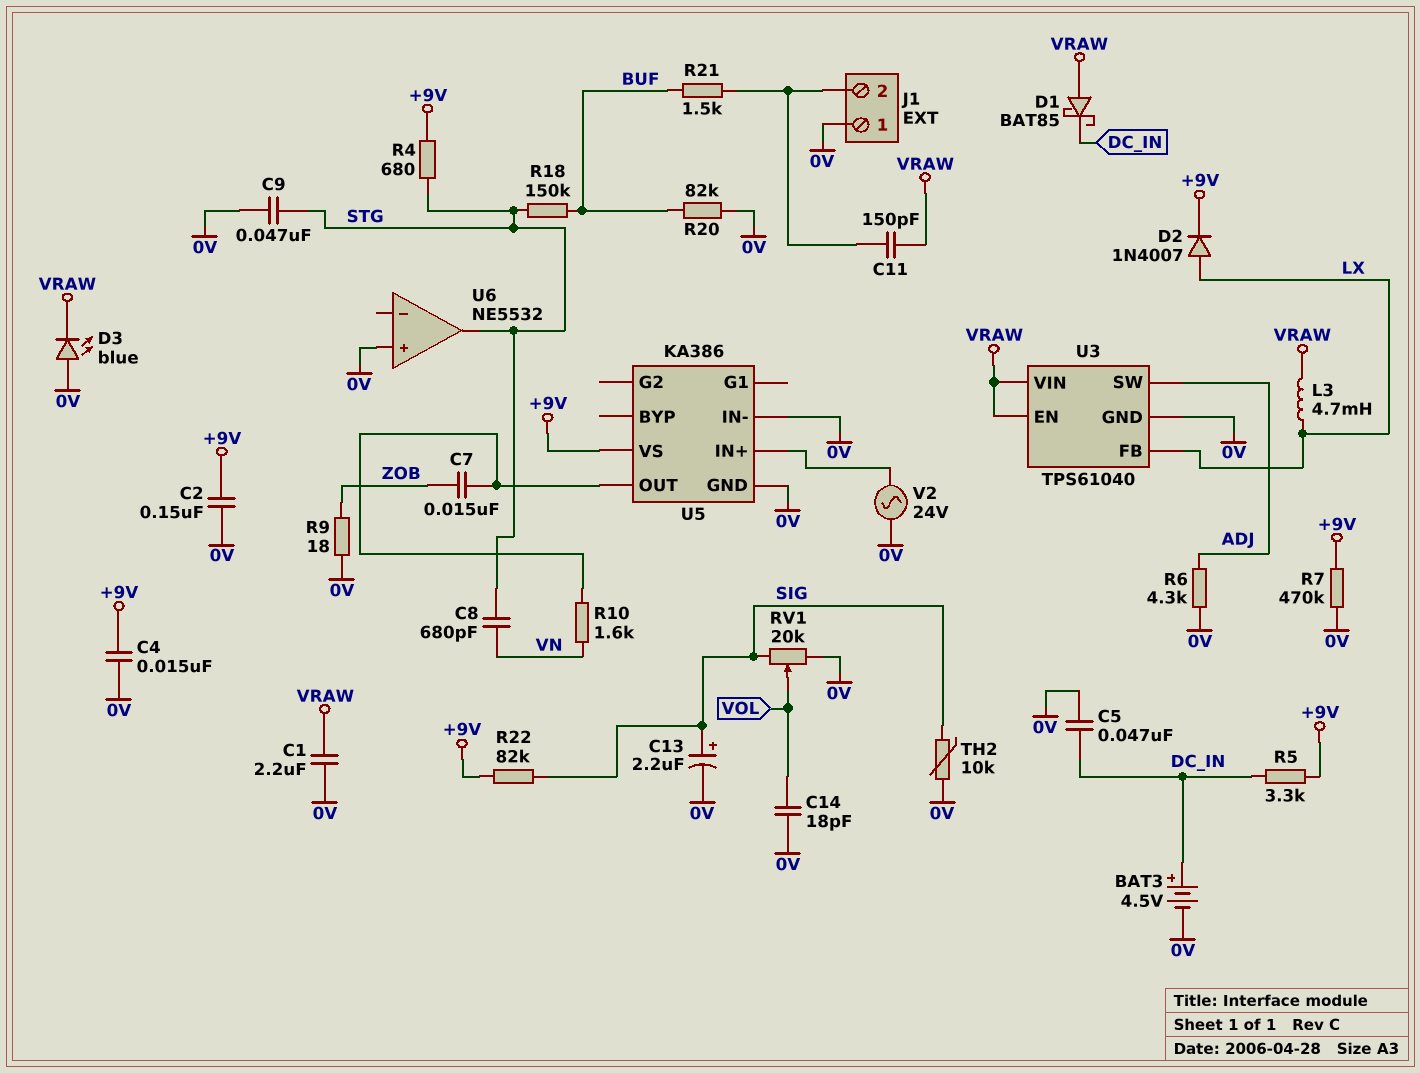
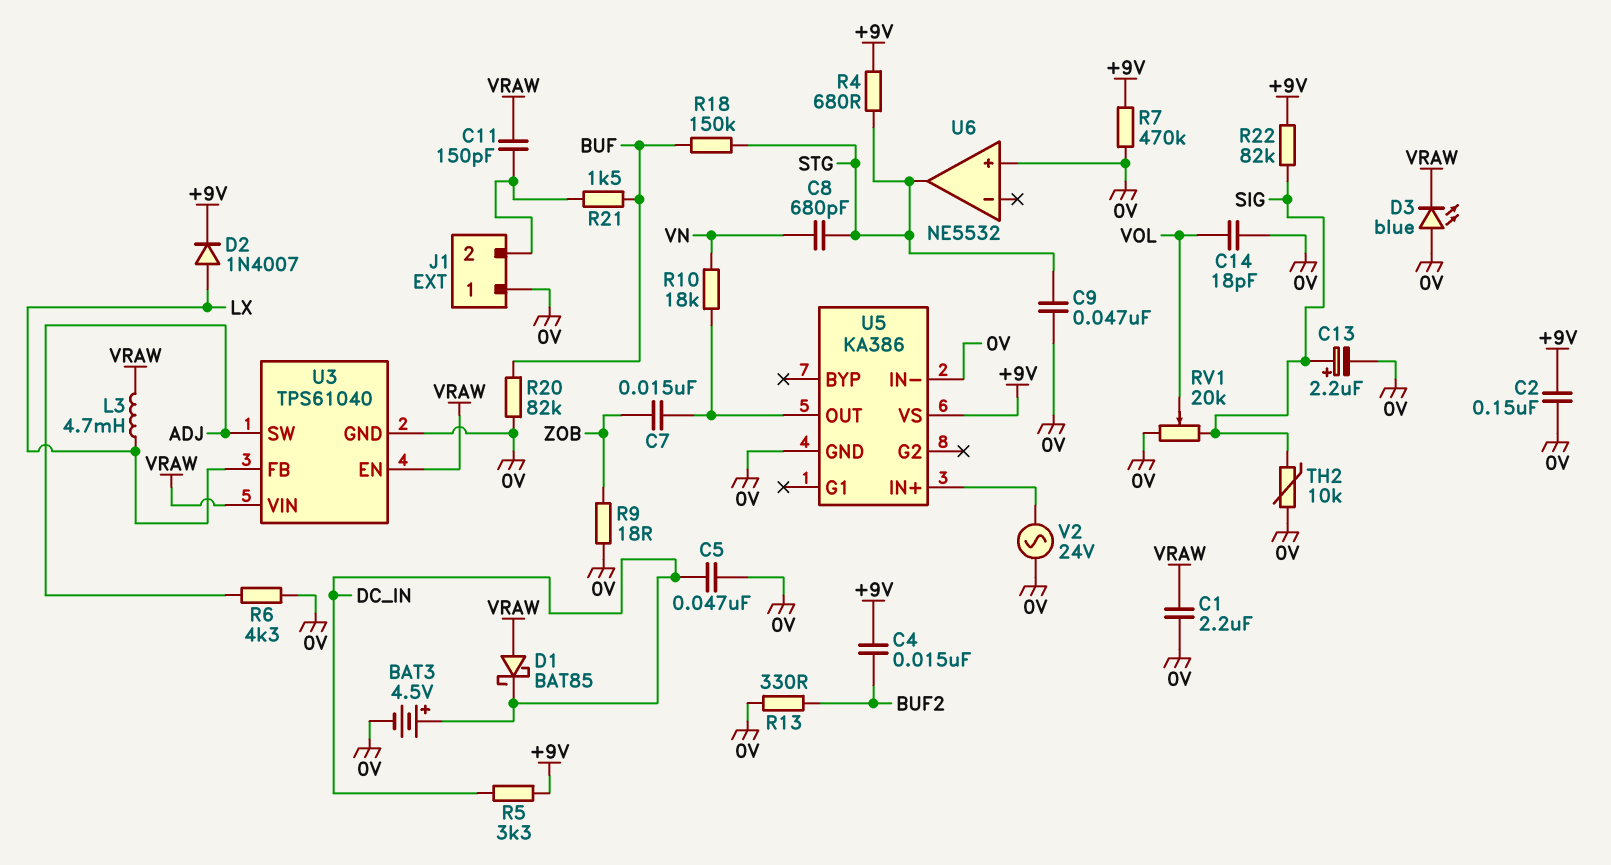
C4: 15nF (+9V, 0V) -> 15nF (+9V, BUF2)
R10: 1.6k (U5/OUT, VN) -> 18k (U5/OUT, VN)
R13: none -> 330 (0V, BUF2)

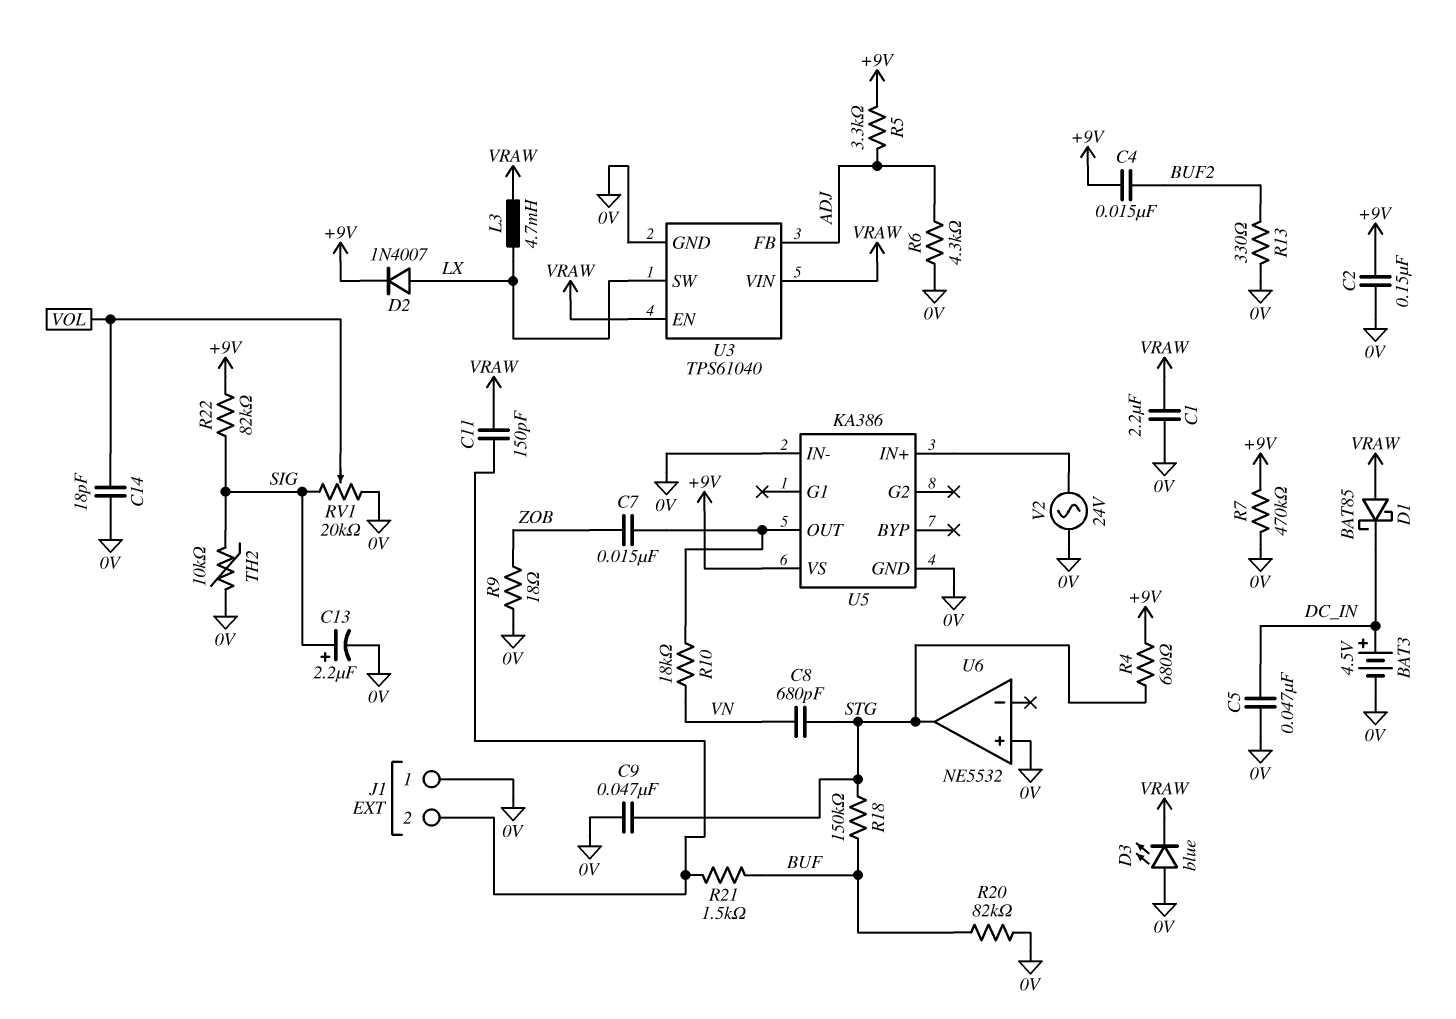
R5: 3.3k (+9V, DC_IN) -> 3.3k (+9V, ADJ)
U3 pin FB: LX -> ADJ
U3 pin SW: ADJ -> LX

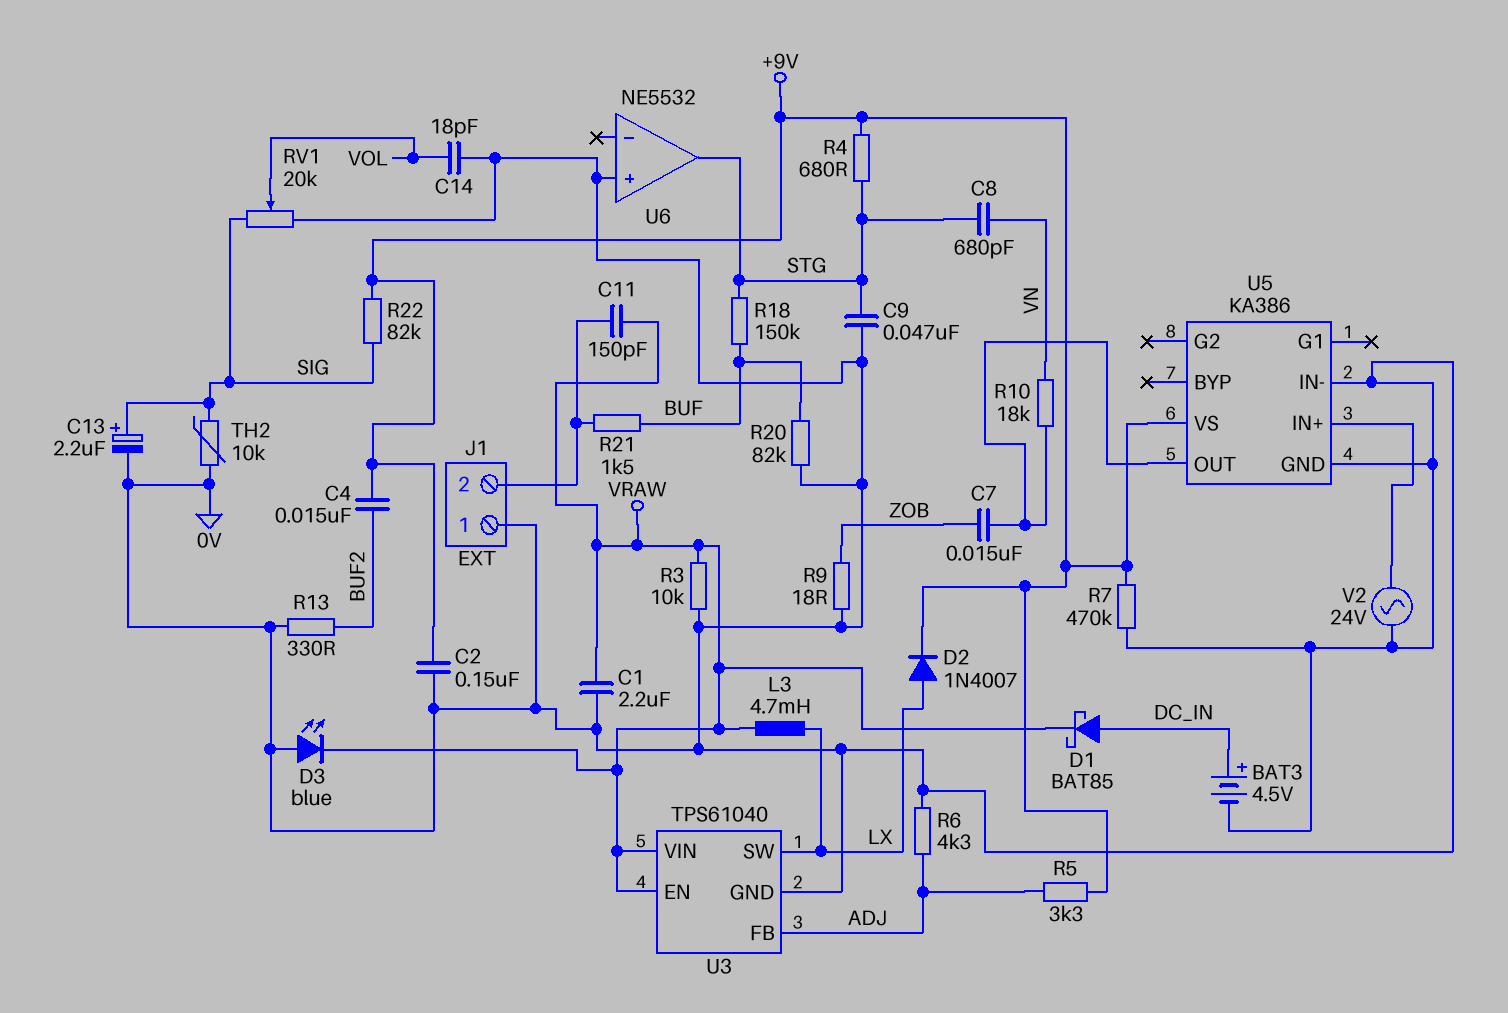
C5: 47nF (0V, DC_IN) -> none
D1: schottky BAT85 (A VRAW, K DC_IN) -> schottky BAT85 (A DC_IN, K VRAW)
R3: none -> 10k (0V, VRAW)

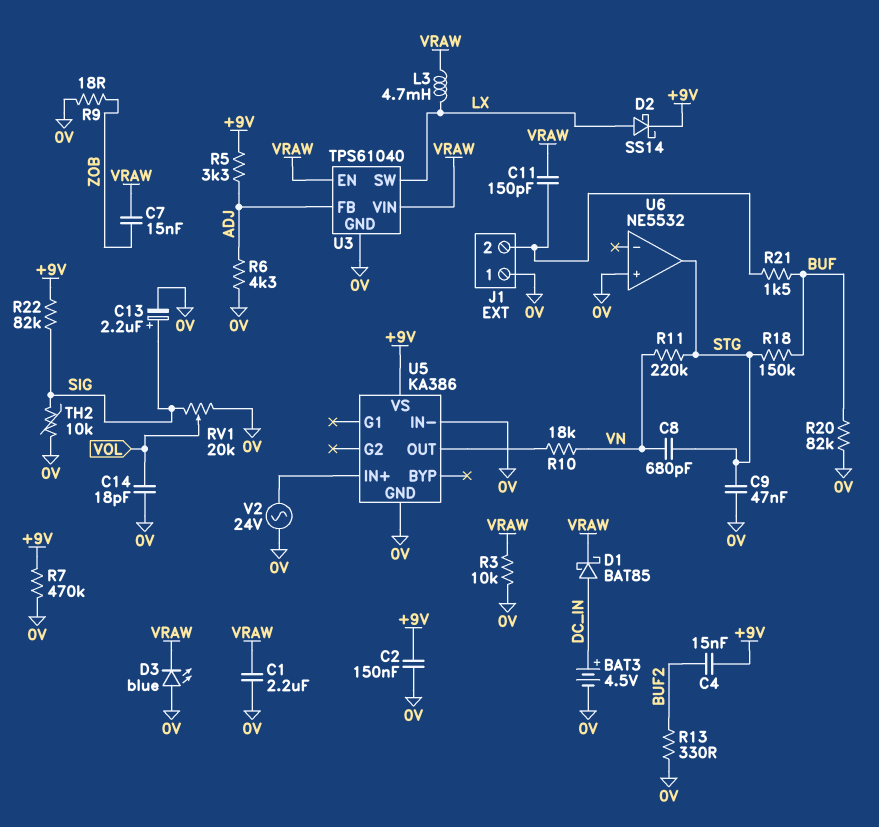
C7: 15nF (U5/OUT, ZOB) -> 15nF (VRAW, ZOB)
D2: diode 1N4007 (A LX, K +9V) -> schottky SS14 (A LX, K +9V)
R4: 680 (+9V, STG) -> none
R11: none -> 220k (STG, VN)

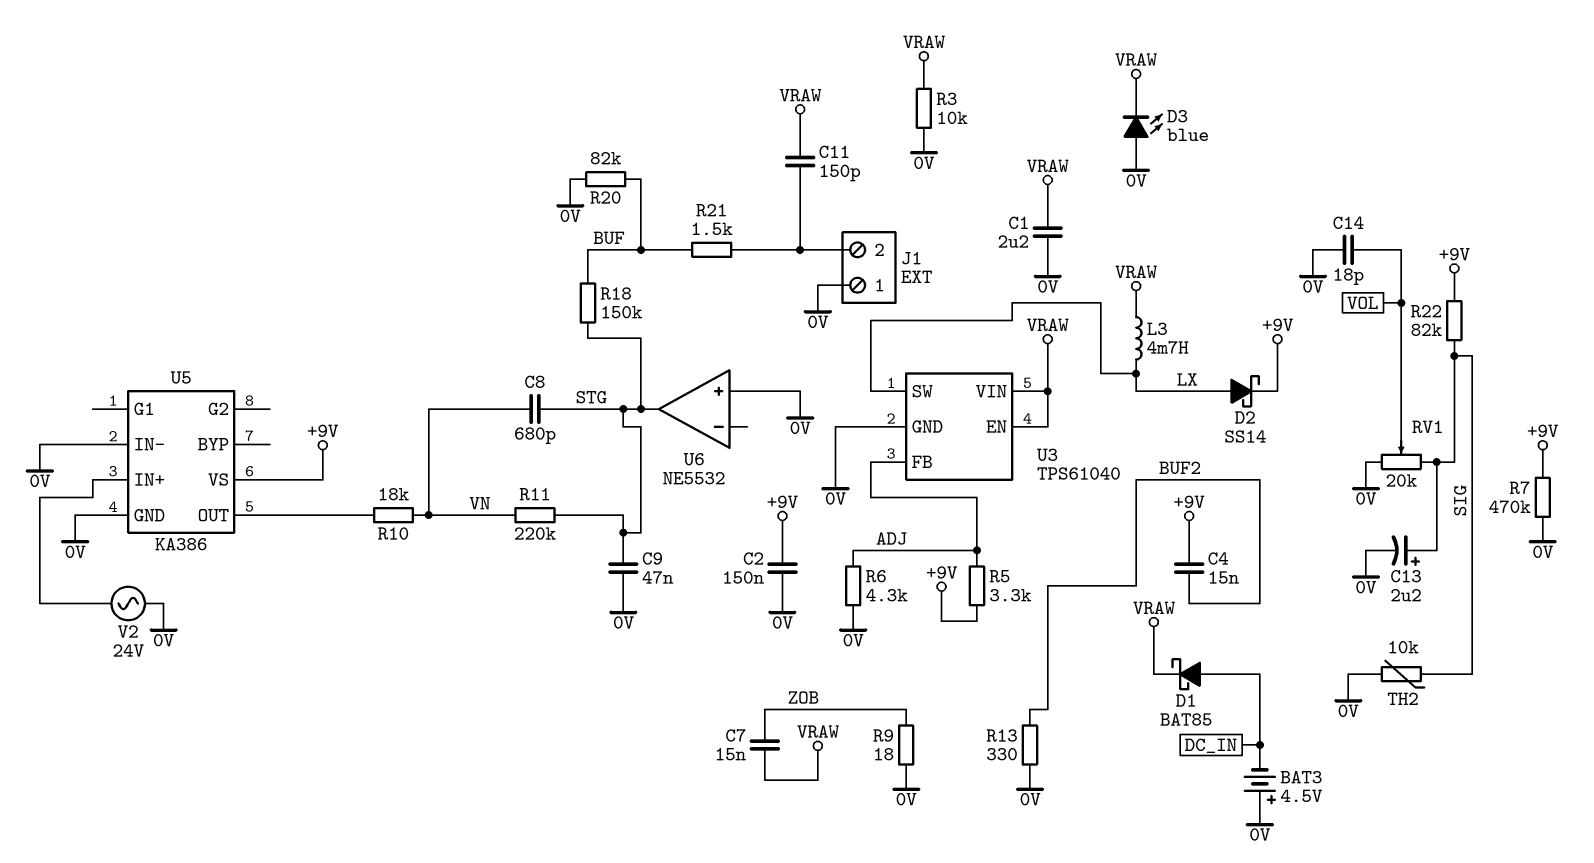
BAT3: 4.5V (plus DC_IN, minus 0V) -> 4.5V (plus 0V, minus DC_IN)

